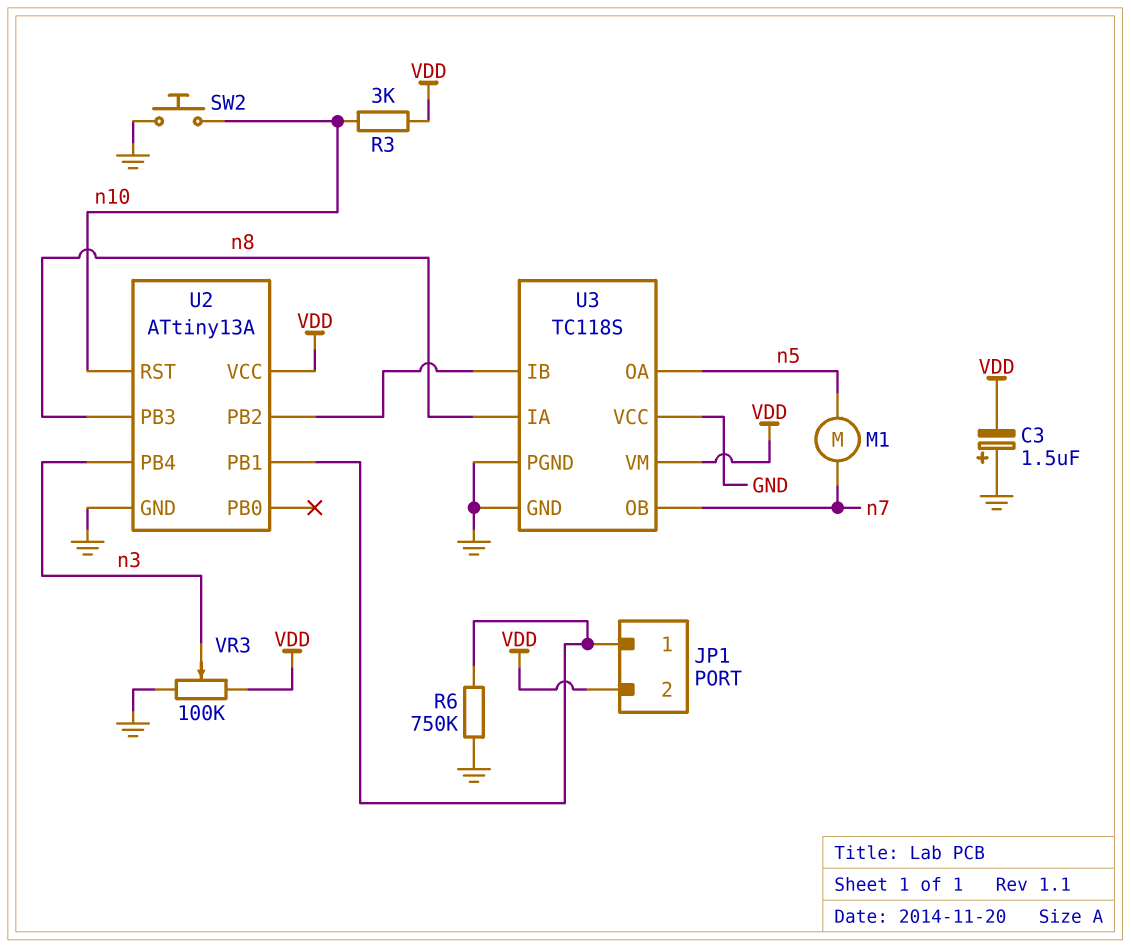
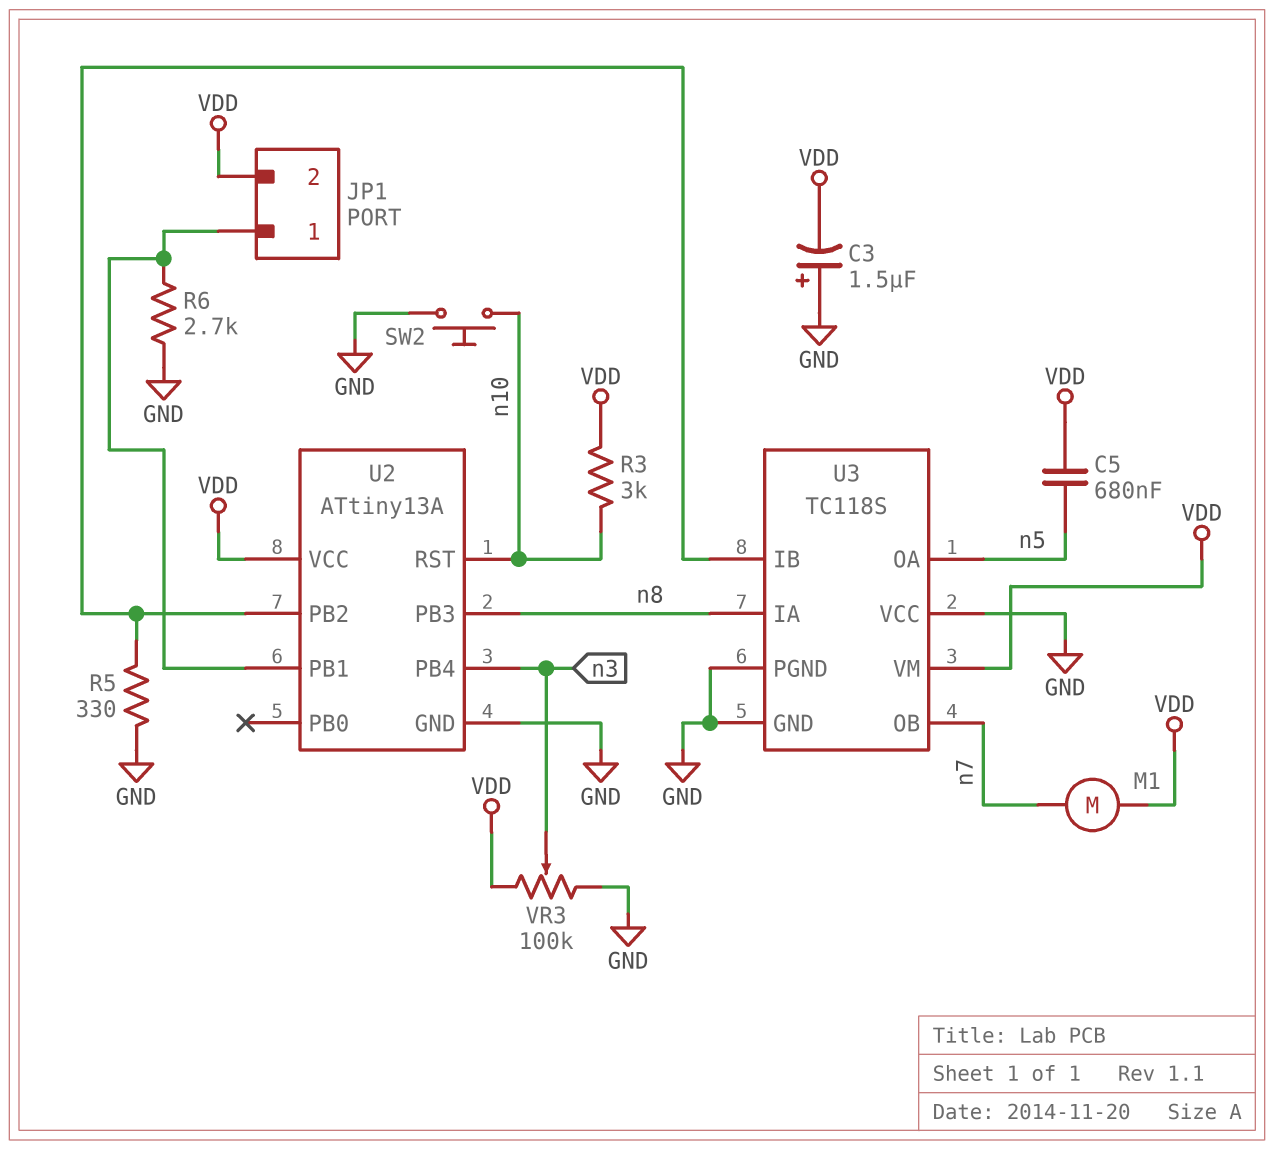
C5: none -> 680nF (VDD, n5)
M1: motor (n5, n7) -> motor (VDD, n7)
R5: none -> 330 (GND, U2/PB2)
R6: 750k (GND, JP1/1) -> 2.7k (GND, JP1/1)

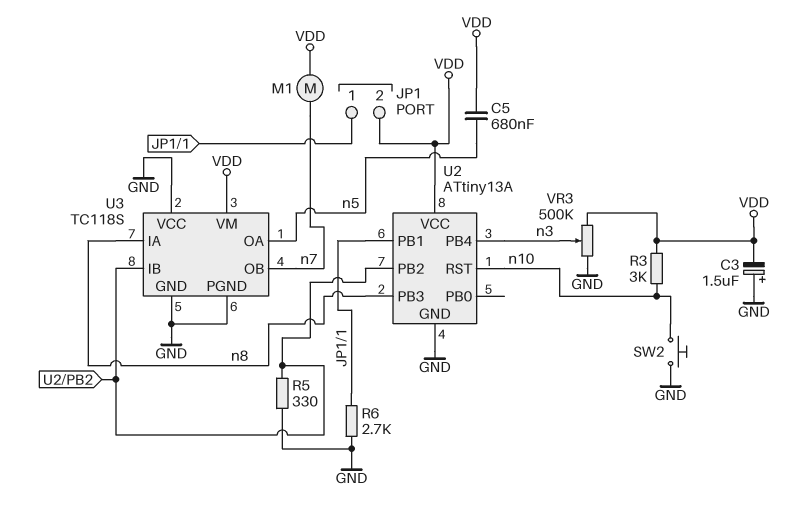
VR3: 100k (GND, VDD, wiper n3) -> 500k (GND, VDD, wiper n3)

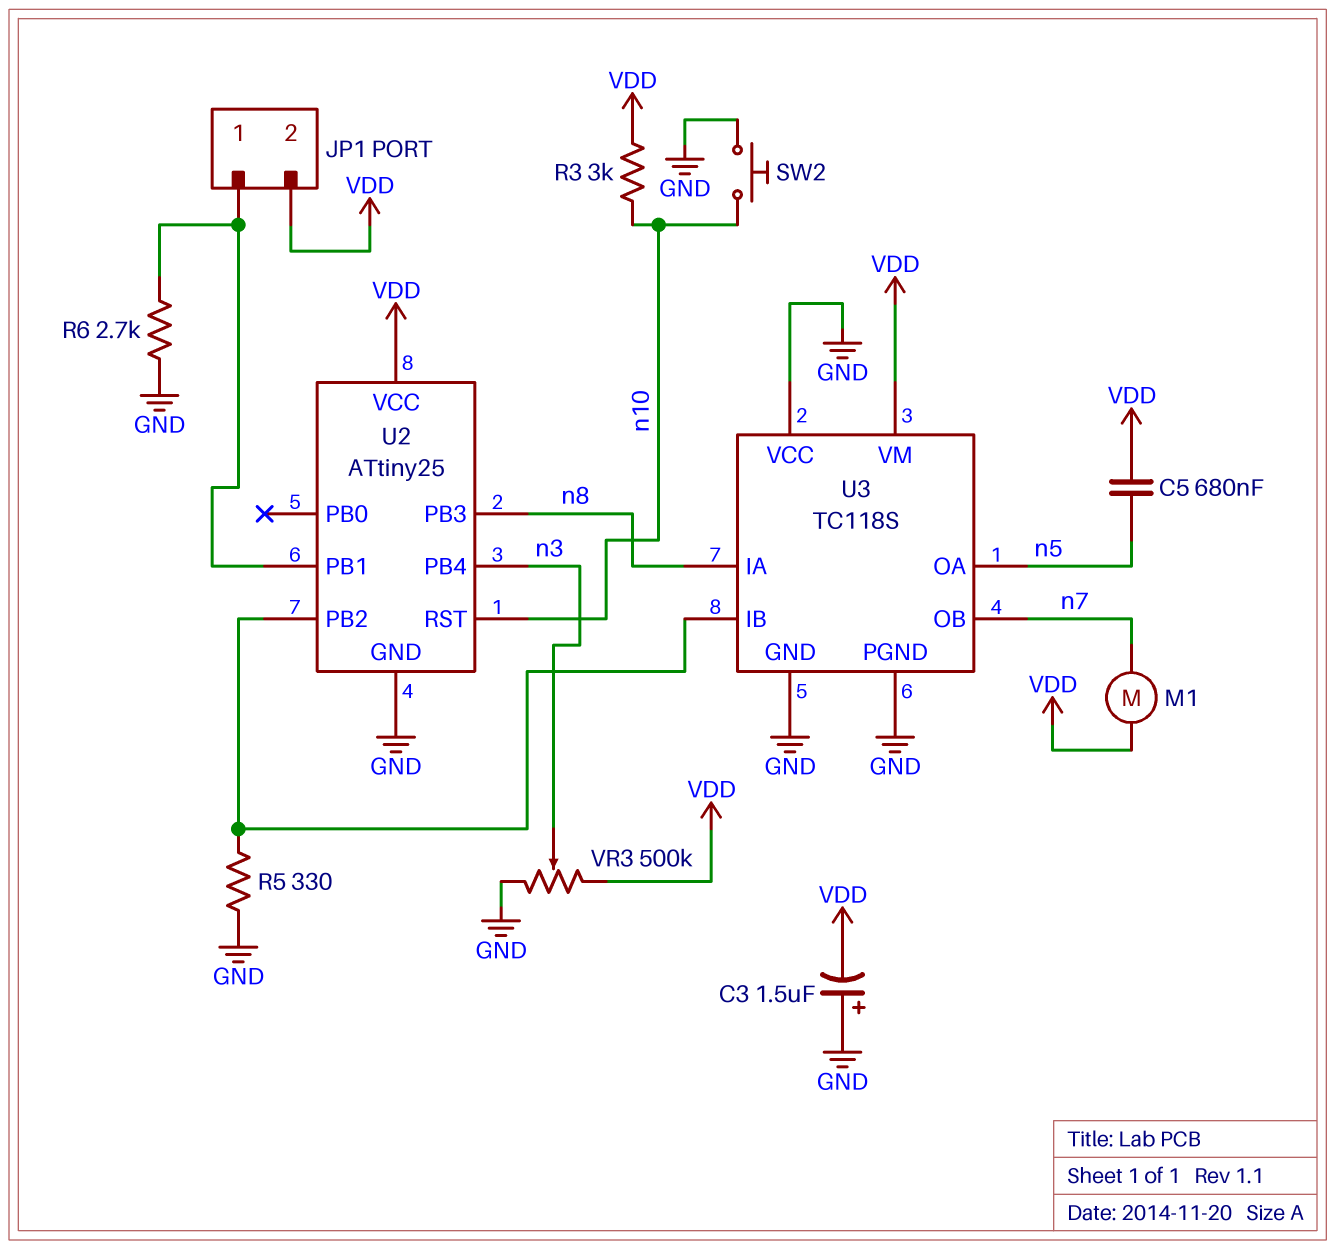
U2: ATtiny13A -> ATtiny25

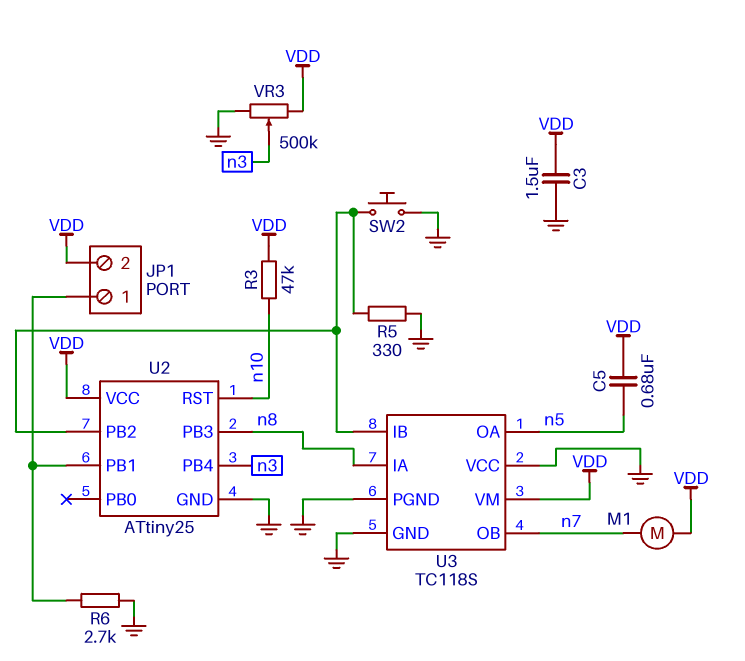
C3: 1.5uF (plus GND, minus VDD) -> 1.5uF (GND, VDD)
R3: 3k (VDD, n10) -> 47k (VDD, n10)
SW2: button (GND, n10) -> button (GND, U2/PB2)

